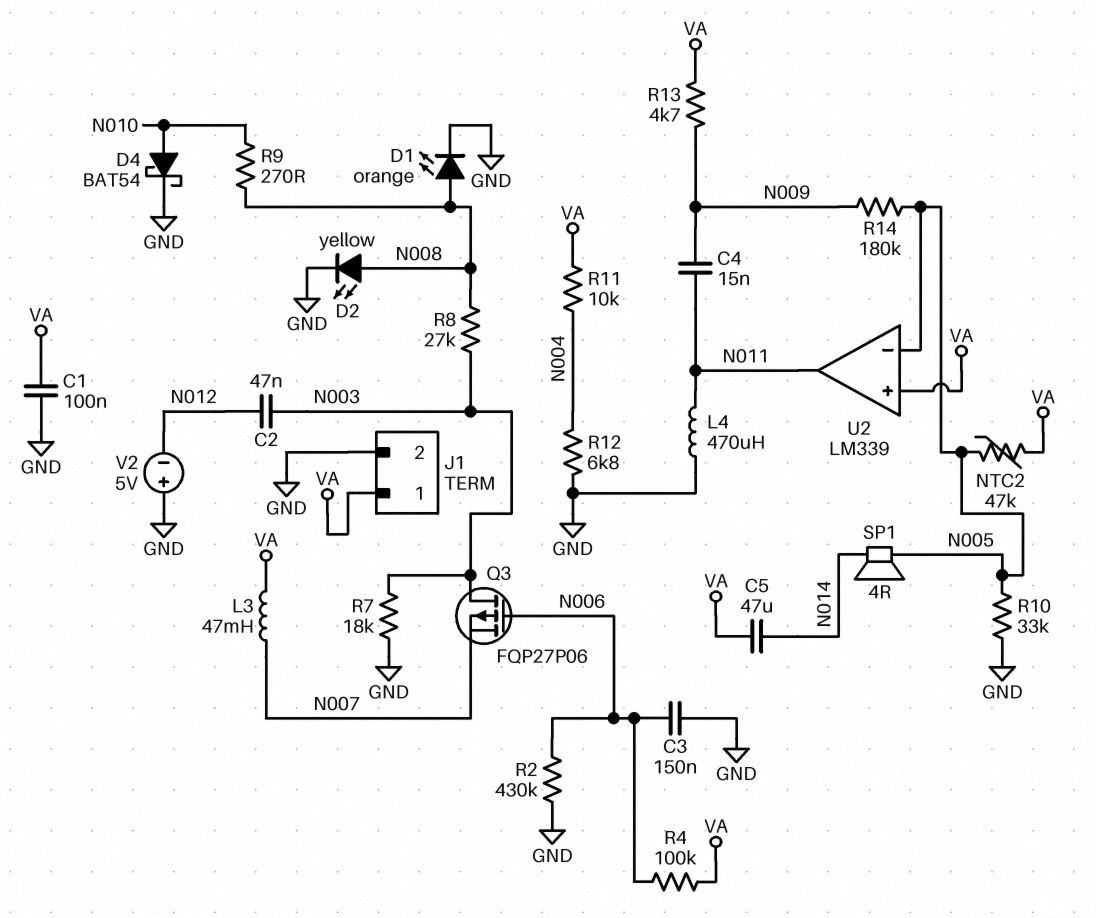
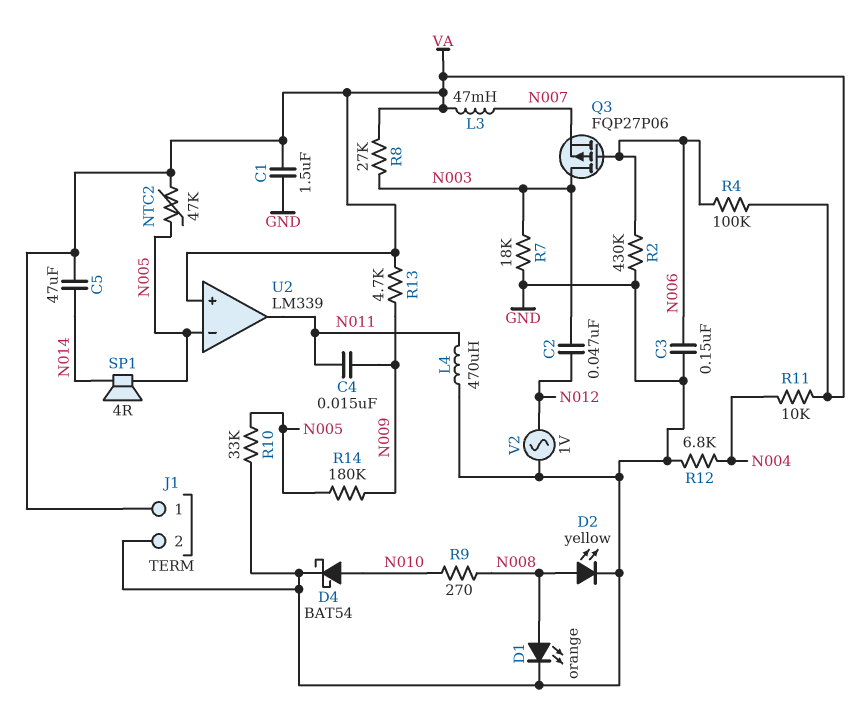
C1: 100nF (GND, VA) -> 1.5uF (GND, VA)
R8: 27k (N003, N008) -> 27k (N003, VA)
V2: 5V (plus GND, minus N012) -> AC 1V (GND, N012)

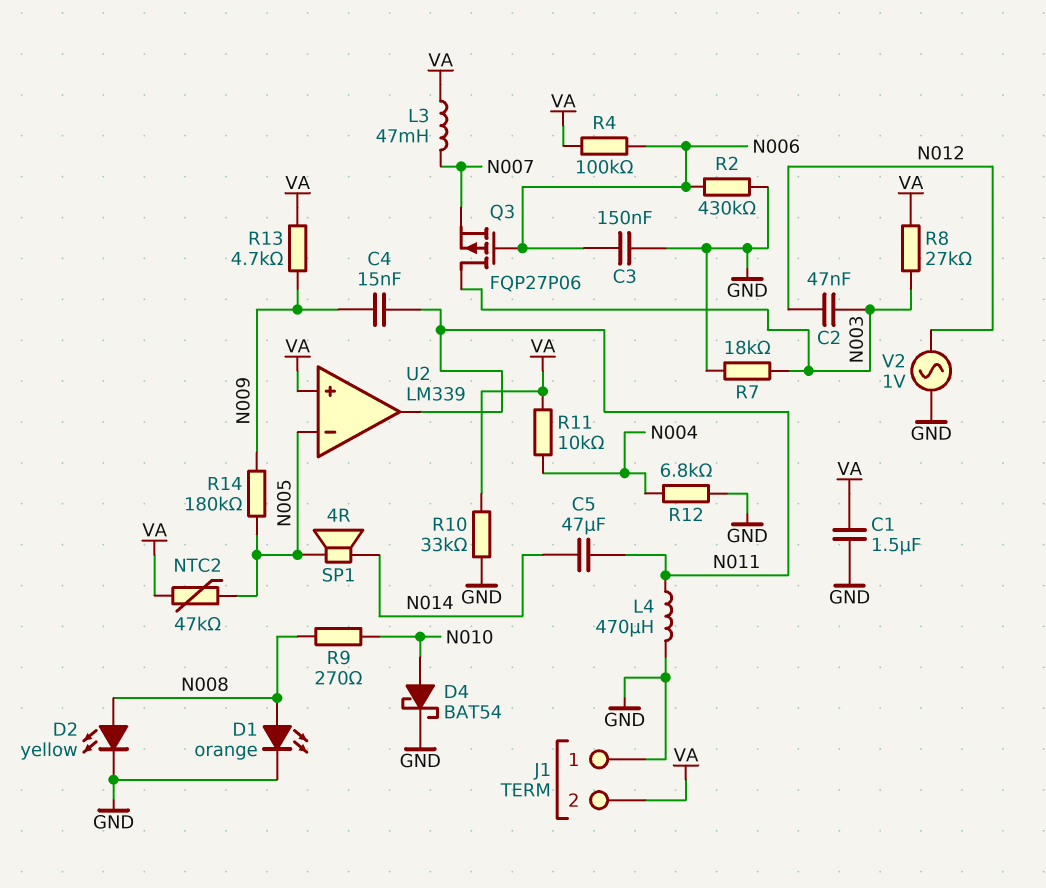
C5: 47uF (N014, VA) -> 47uF (N011, N014)
J1 pin 1: VA -> GND
J1 pin 2: GND -> VA
R10: 33k (GND, N005) -> 33k (GND, VA)

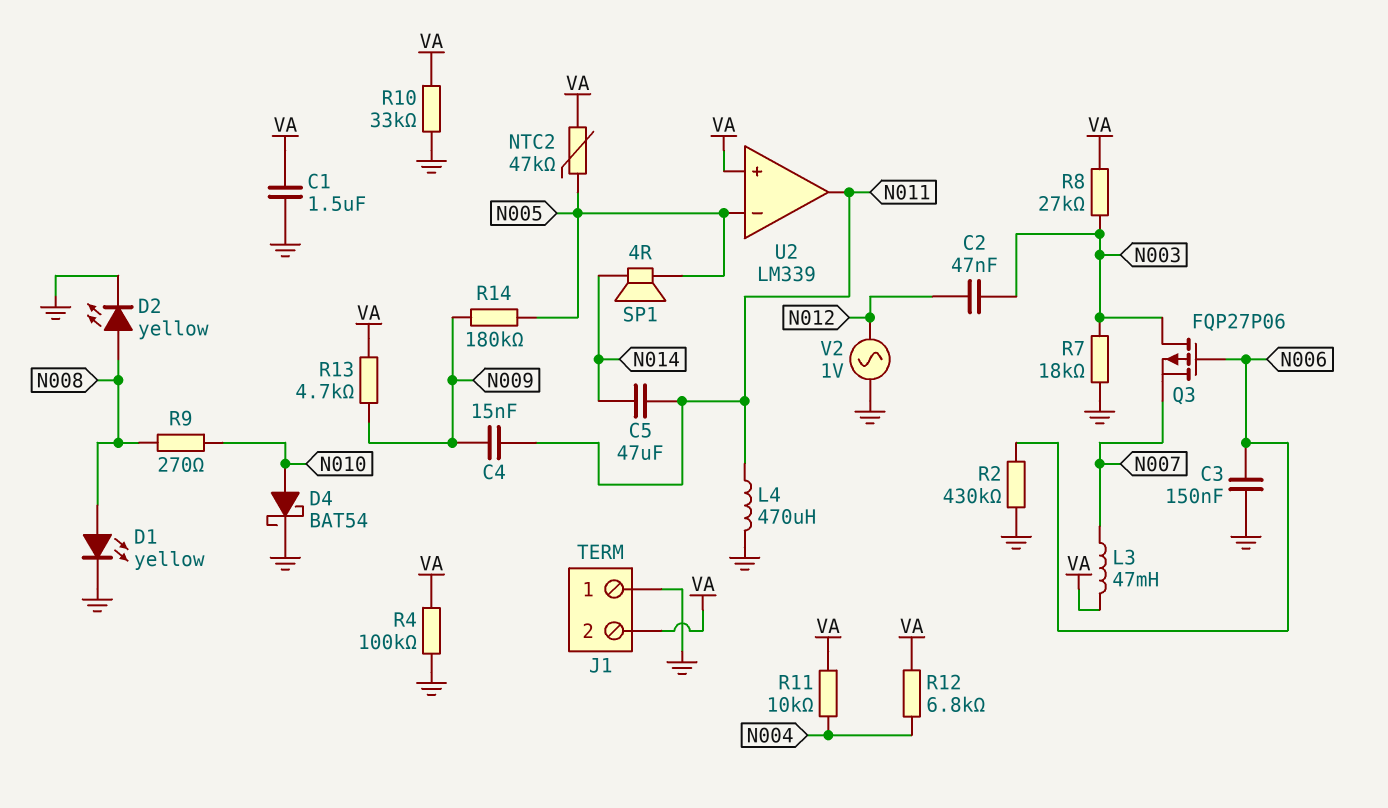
D1: LED orange (A N008, K GND) -> LED yellow (A N008, K GND)
R4: 100k (N006, VA) -> 100k (GND, VA)
R12: 6.8k (GND, N004) -> 6.8k (N004, VA)

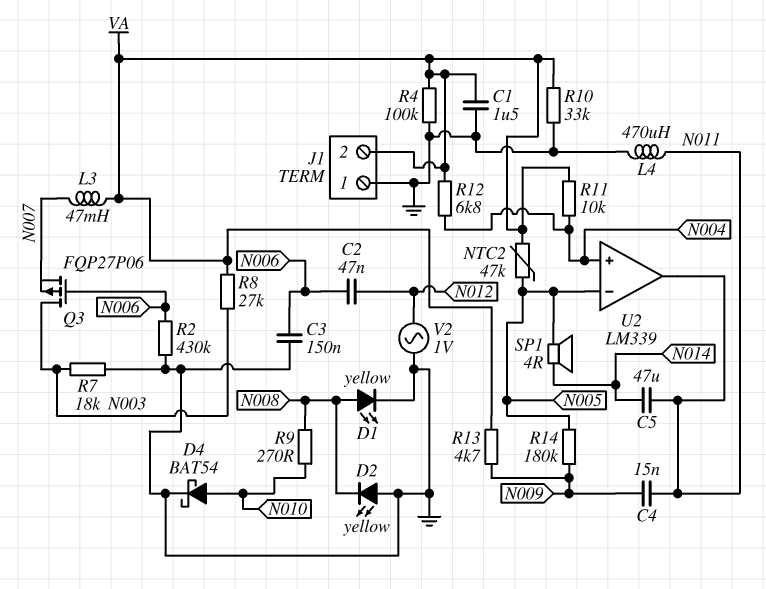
C2: 47nF (N003, N012) -> 47nF (N006, N012)
D2: LED yellow (A N008, K GND) -> LED yellow (A GND, K N008)
U2 pin in+: VA -> N004

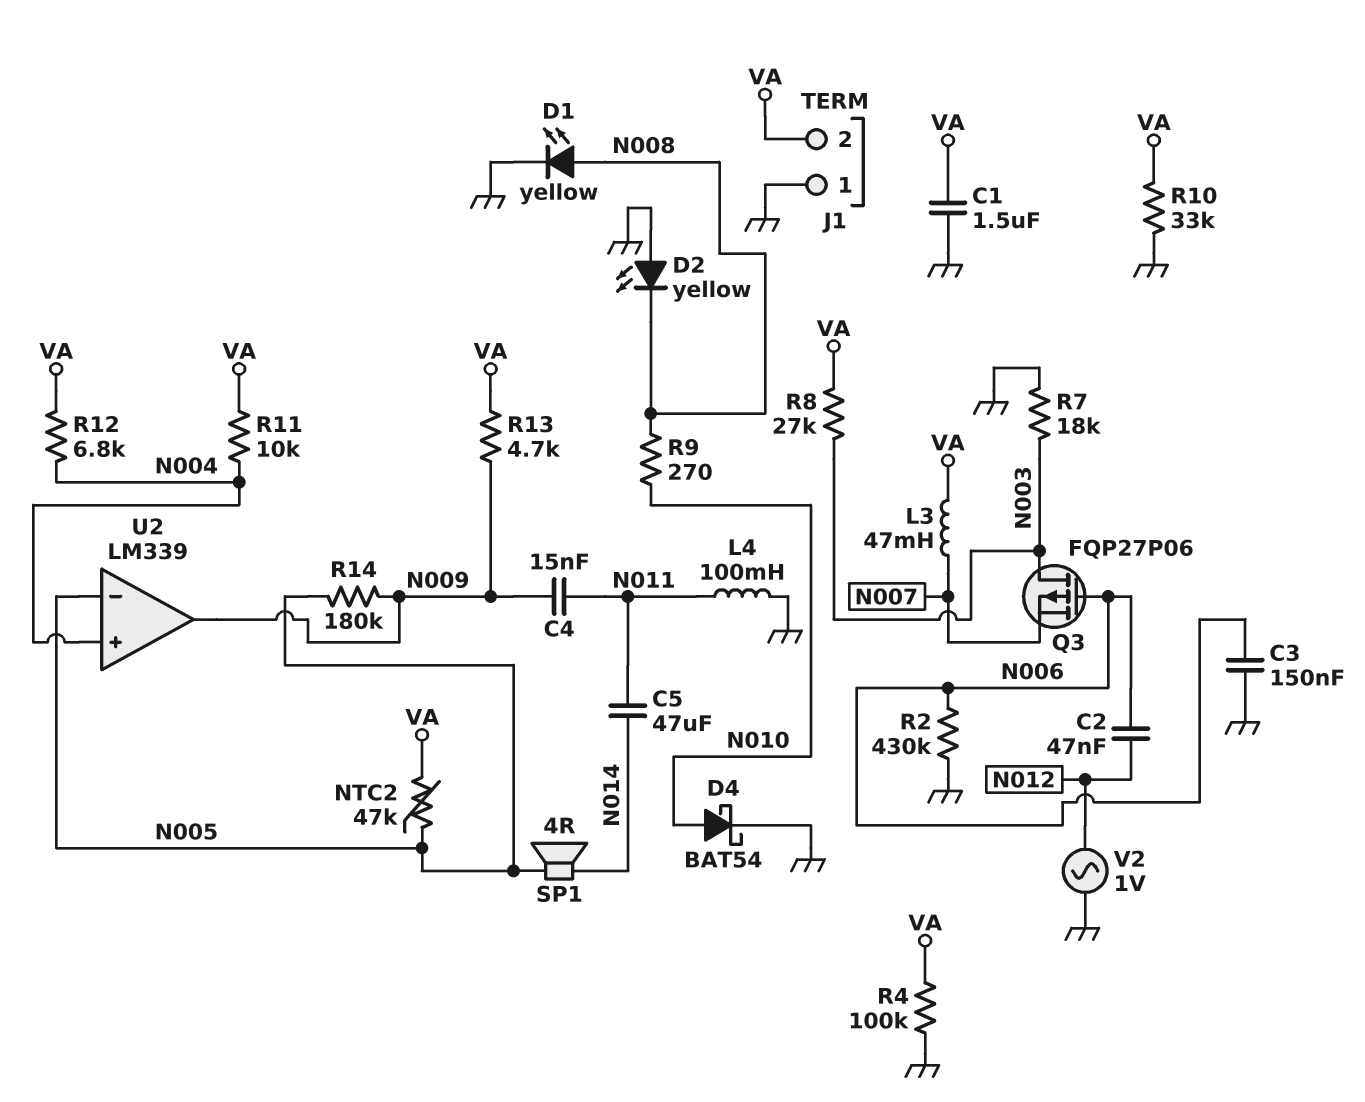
L4: 470uH (GND, N011) -> 100mH (GND, N011)
U2 pin out: N011 -> N009

